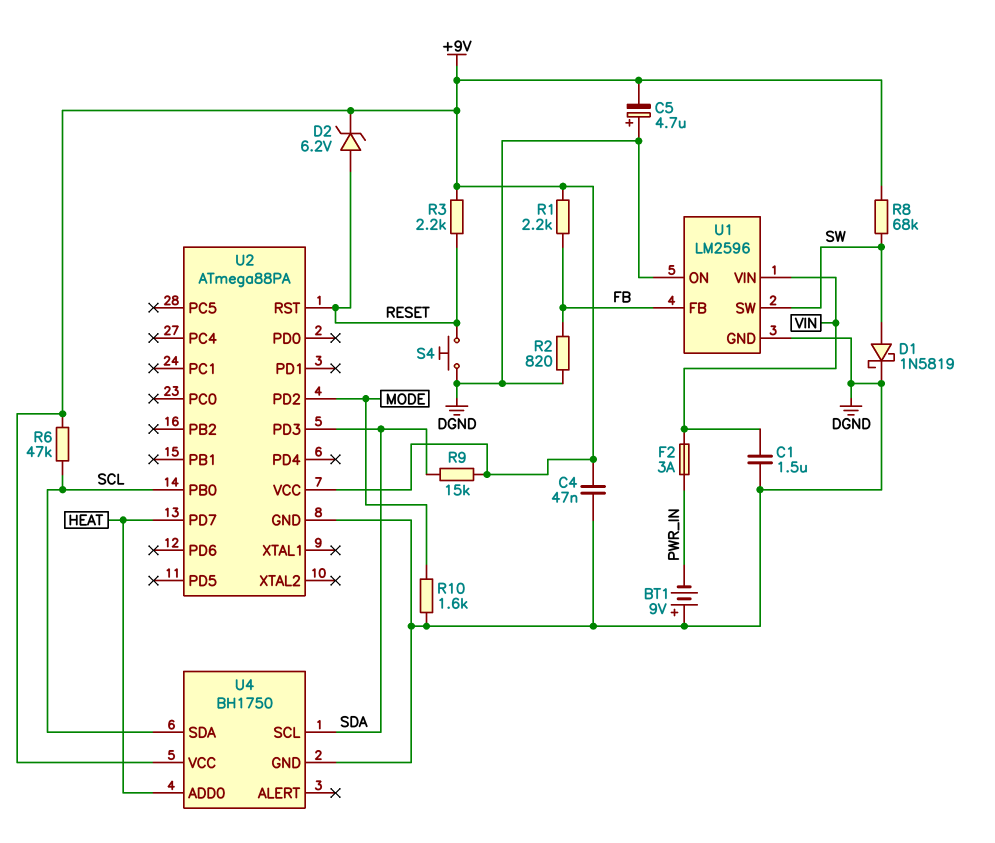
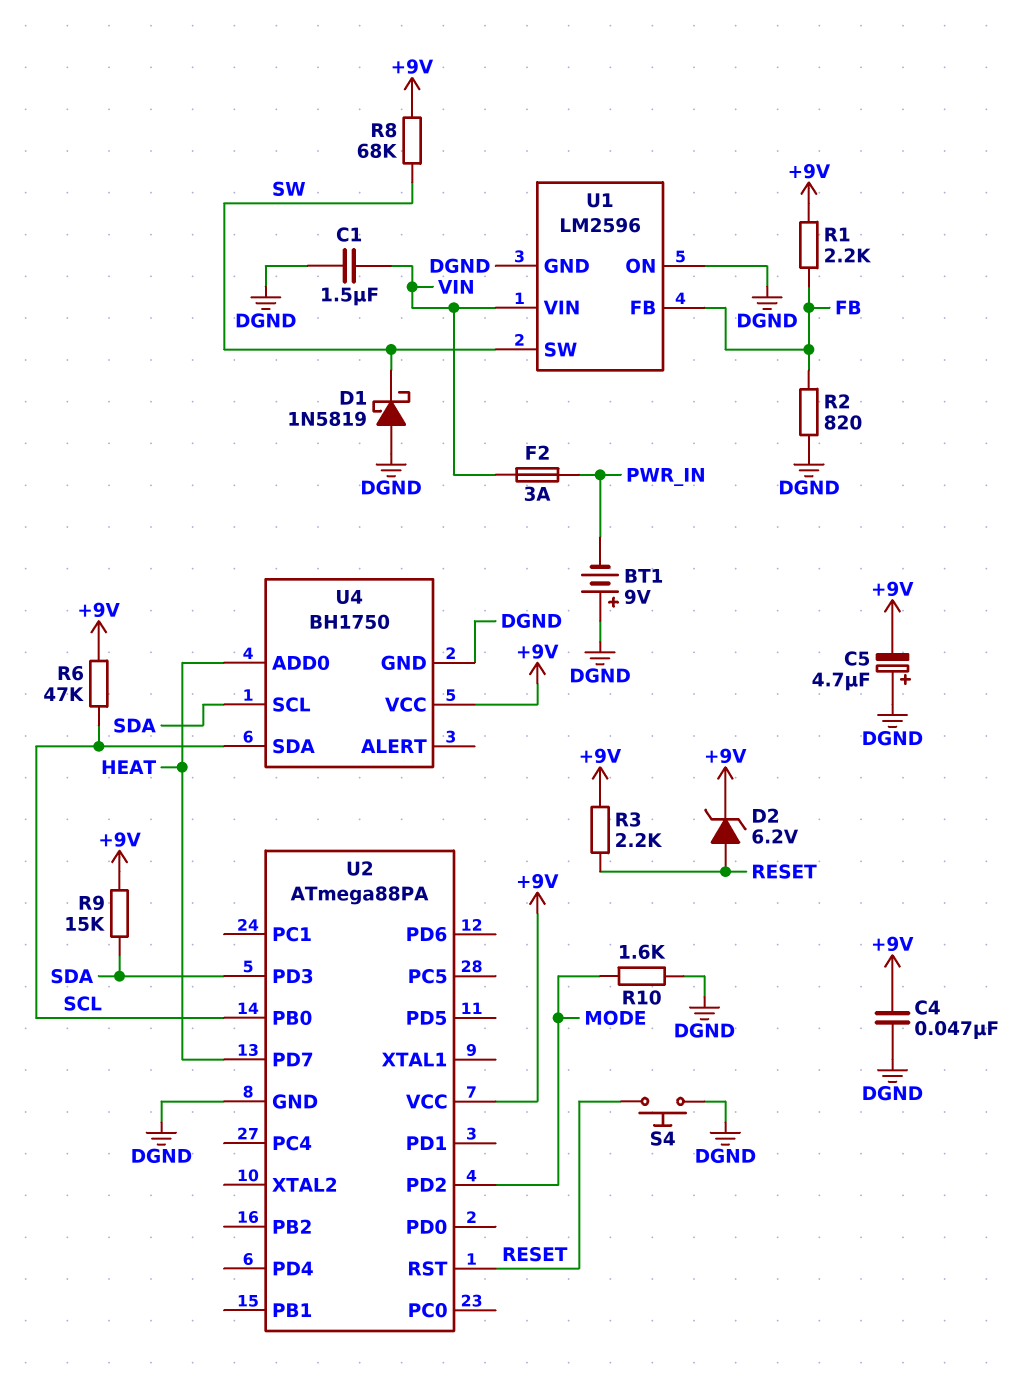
D1: schottky 1N5819 (A SW, K DGND) -> schottky 1N5819 (A DGND, K SW)

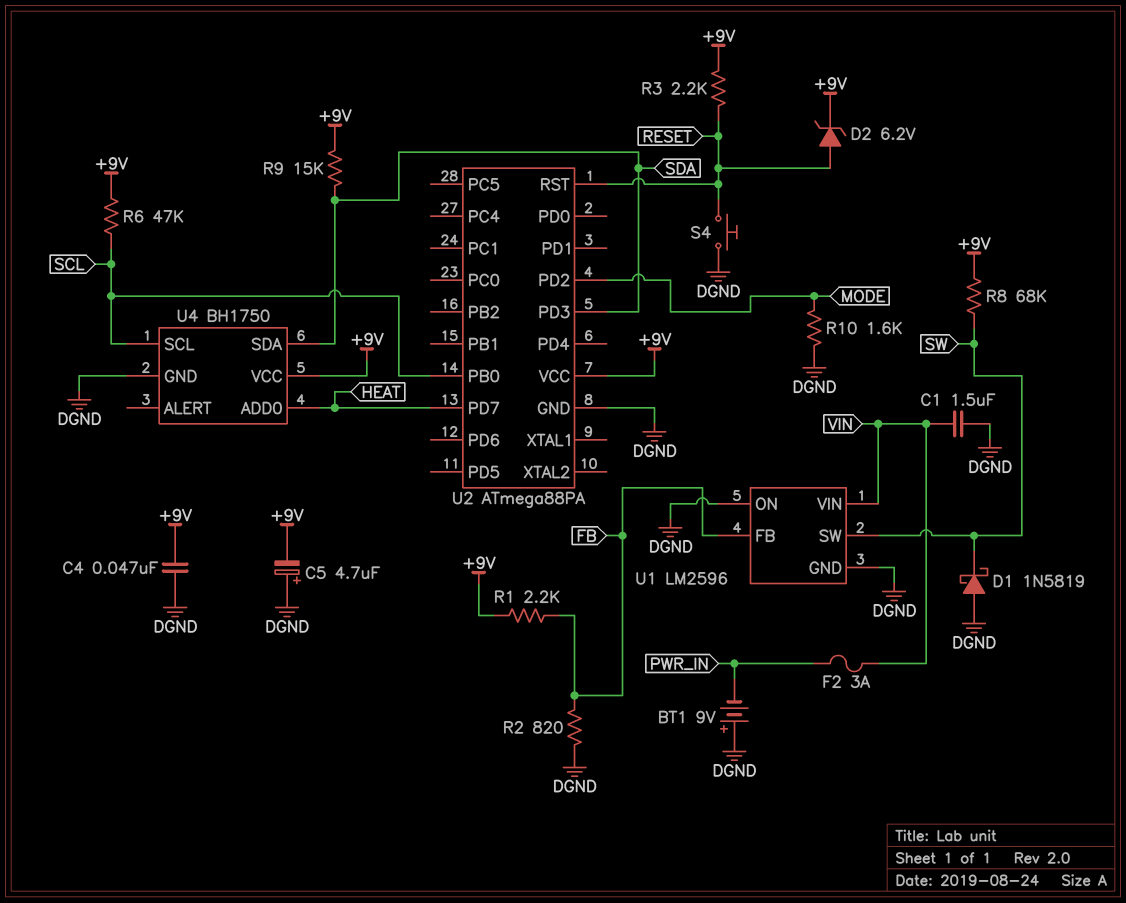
U4 pin SCL: SDA -> SCL
U4 pin SDA: SCL -> SDA

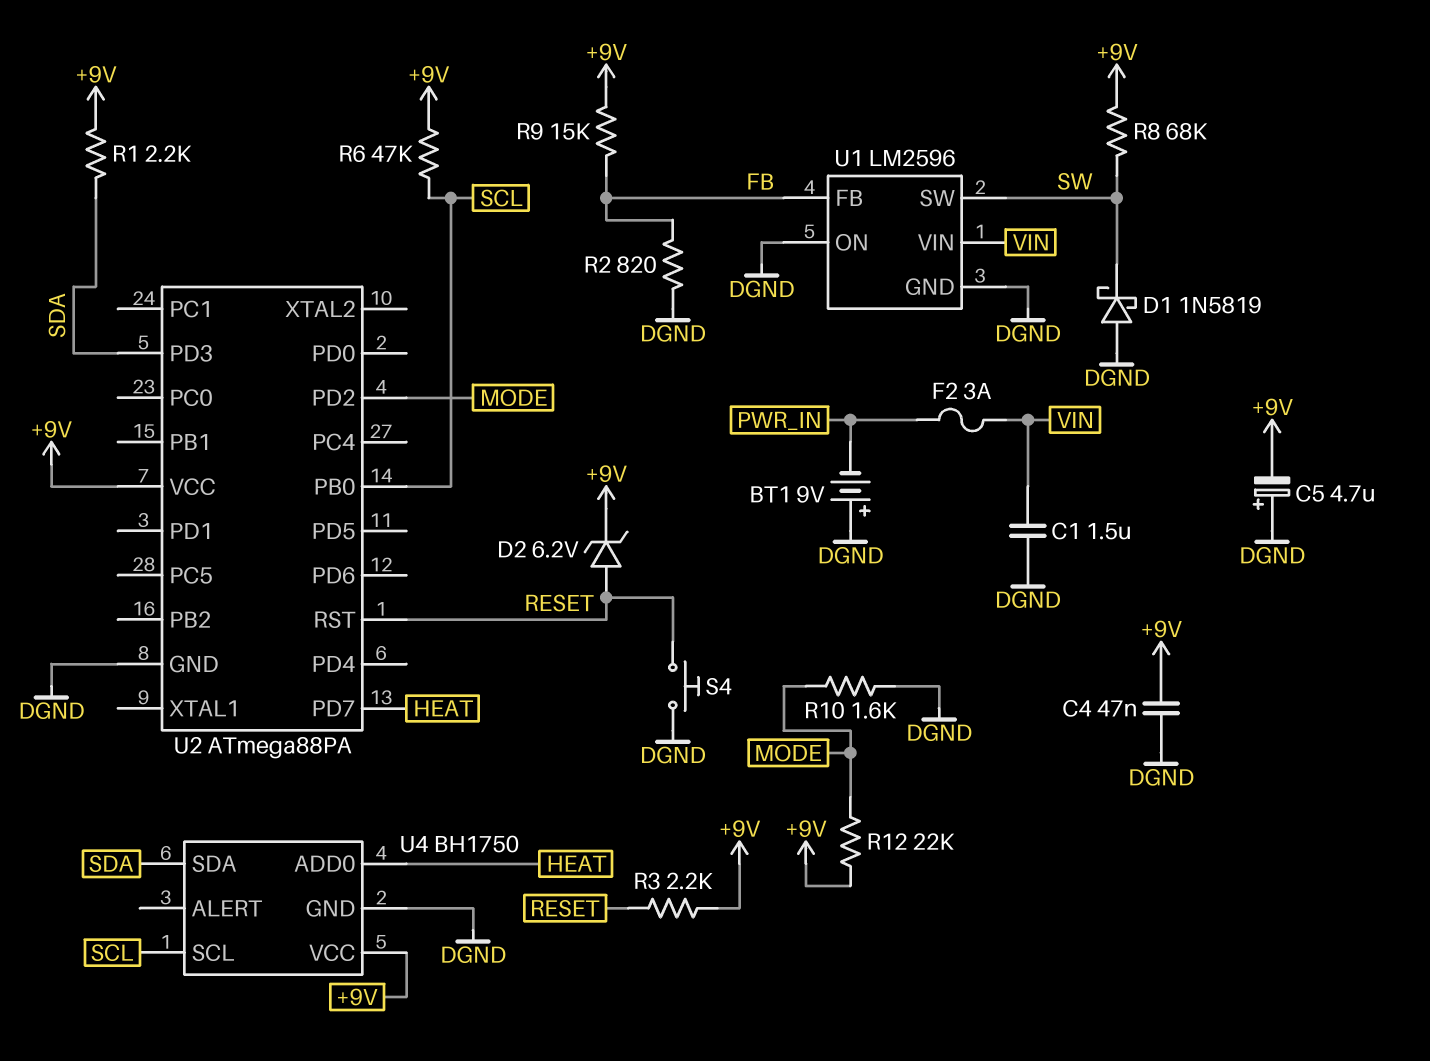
R1: 2.2k (+9V, FB) -> 2.2k (+9V, SDA)
R9: 15k (+9V, SDA) -> 15k (+9V, FB)
R12: none -> 22k (+9V, MODE)

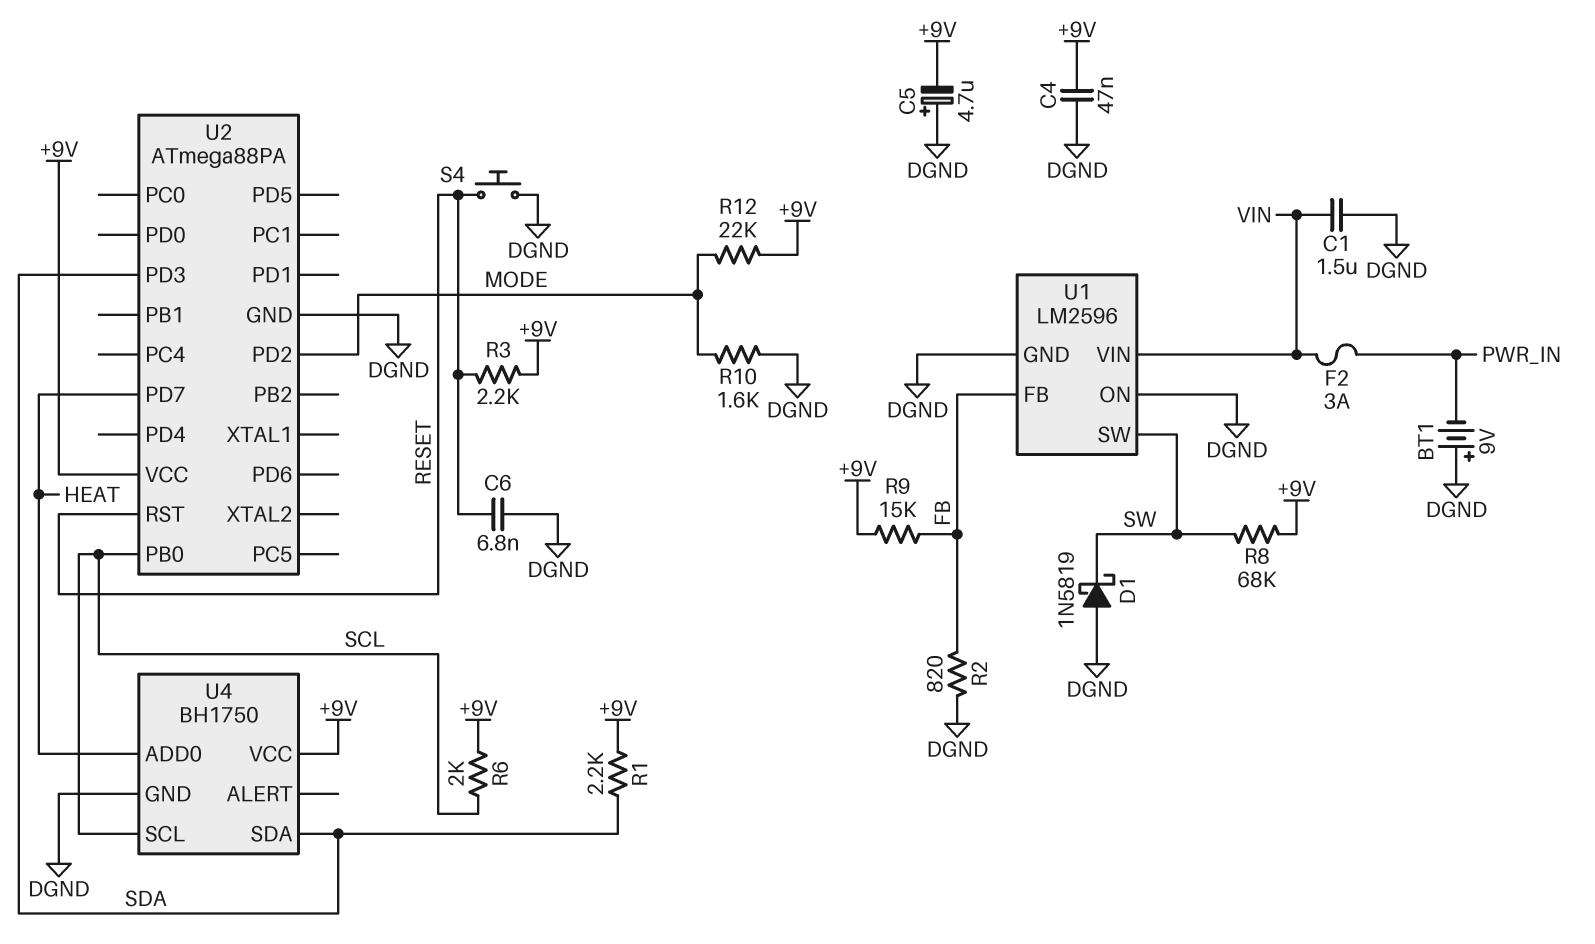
C6: none -> 6.8nF (DGND, RESET)
D2: zener 6.2V (A RESET, K +9V) -> none
R6: 47k (+9V, SCL) -> 2k (+9V, SCL)

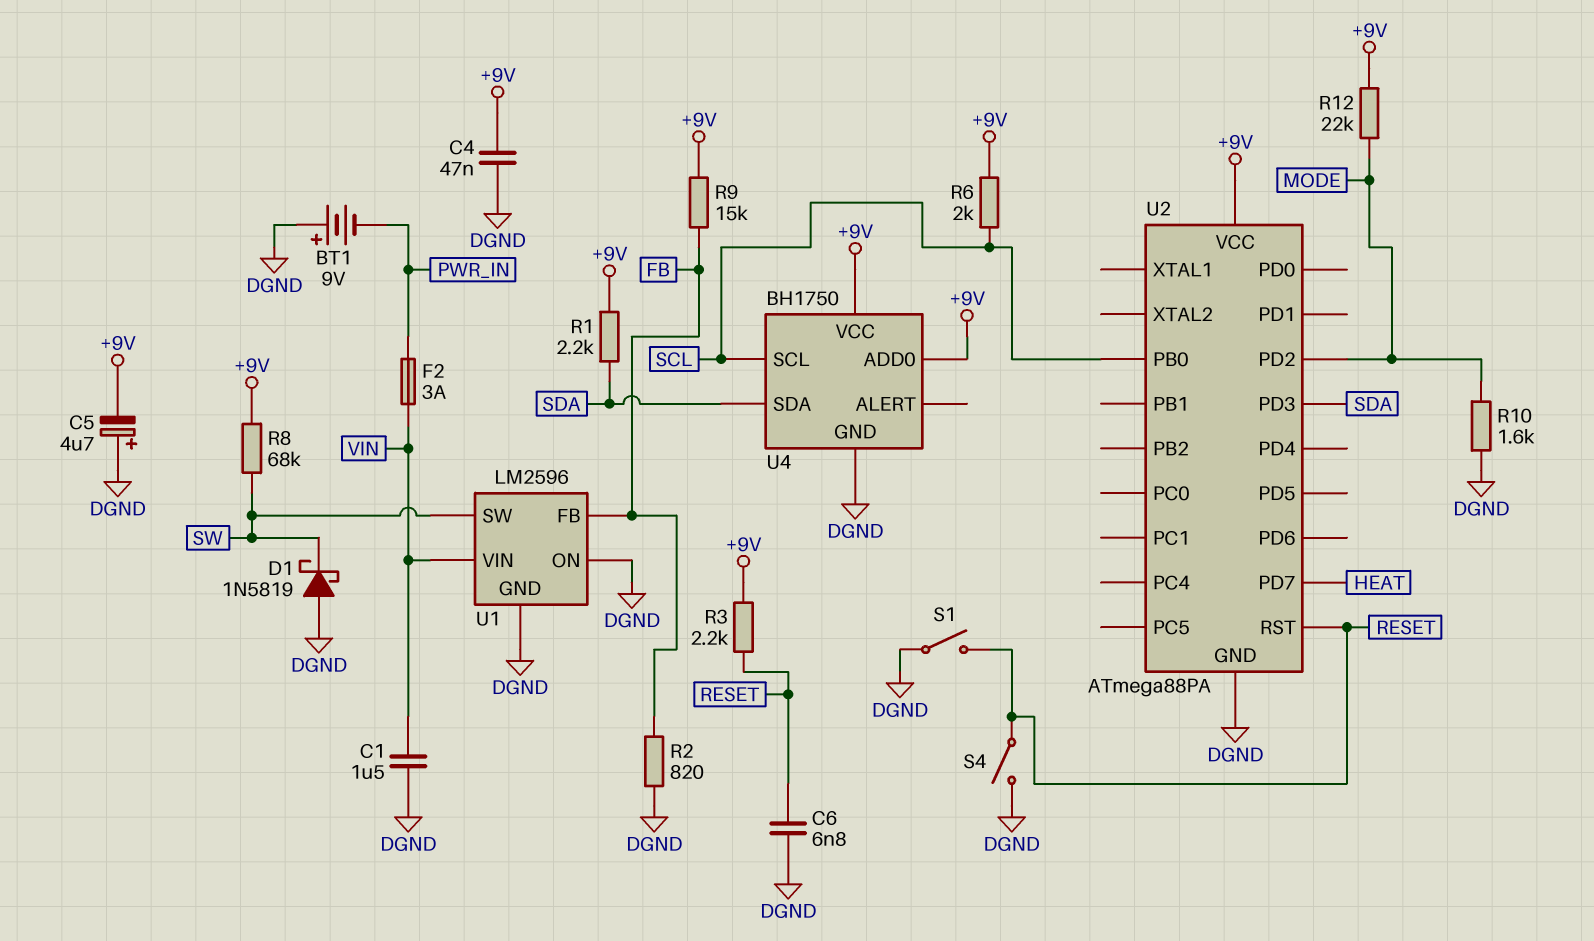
S1: none -> switch (DGND, RESET)
S4: button (DGND, RESET) -> switch (DGND, RESET)
U4 pin ADD0: HEAT -> +9V

